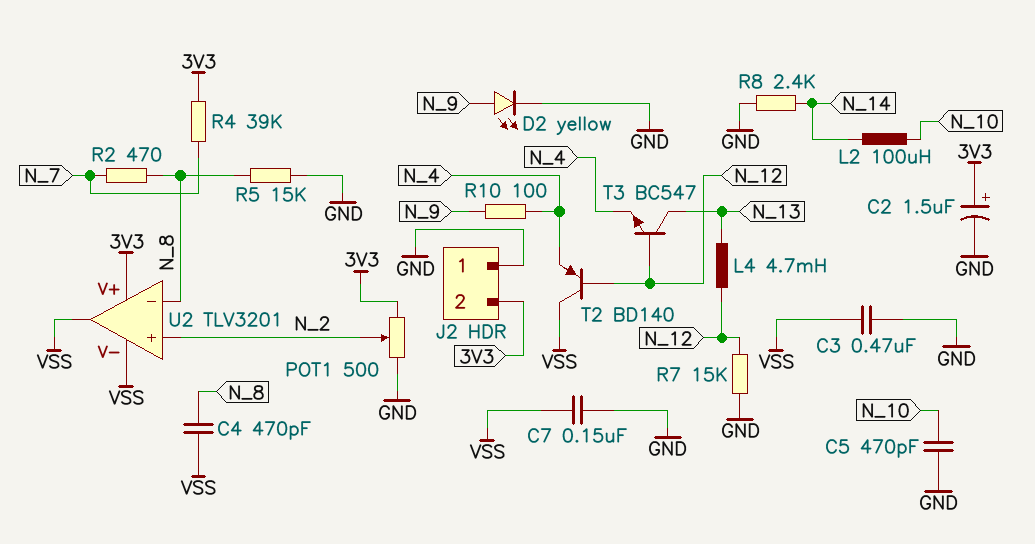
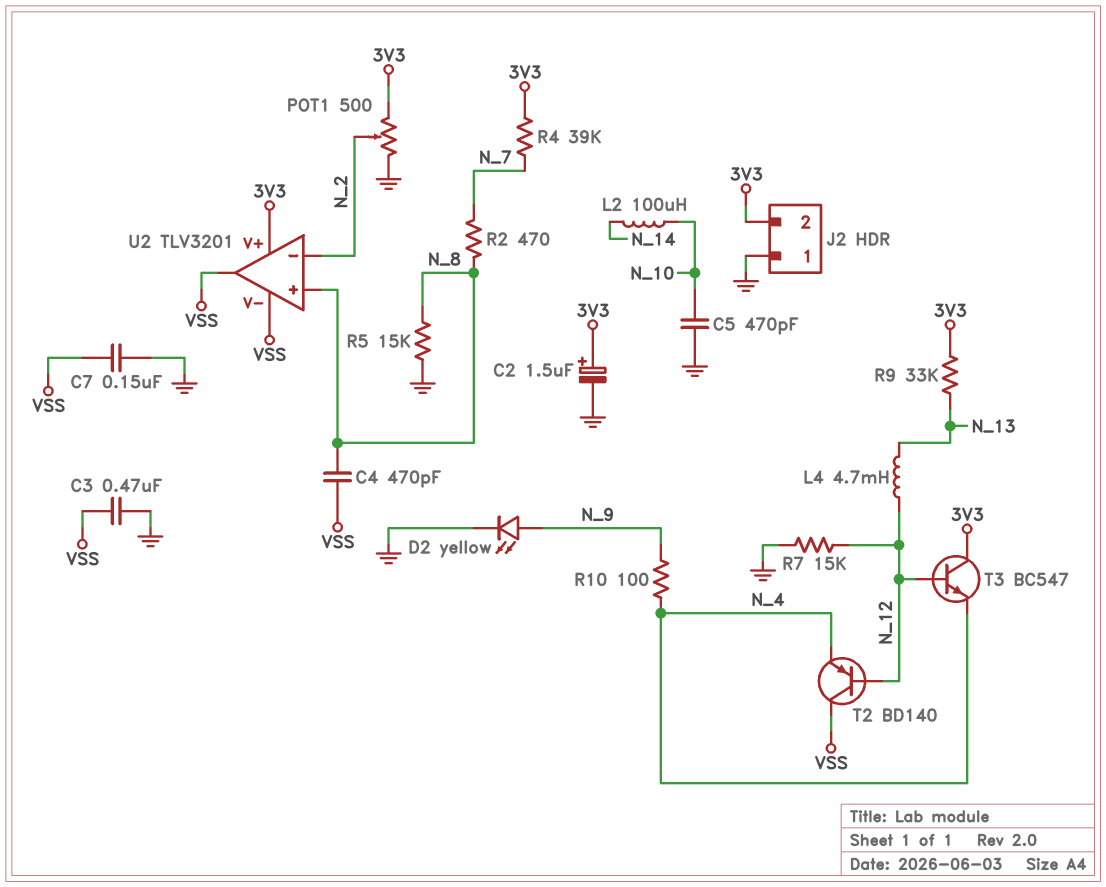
R8: 2.4k (GND, N_14) -> none
R9: none -> 33k (3V3, N_13)
T3: NPN BC547 (B N_12, C N_13, E N_4) -> NPN BC547 (B N_12, C 3V3, E N_4)
U2 pin in+: N_2 -> N_8
U2 pin in-: N_8 -> N_2

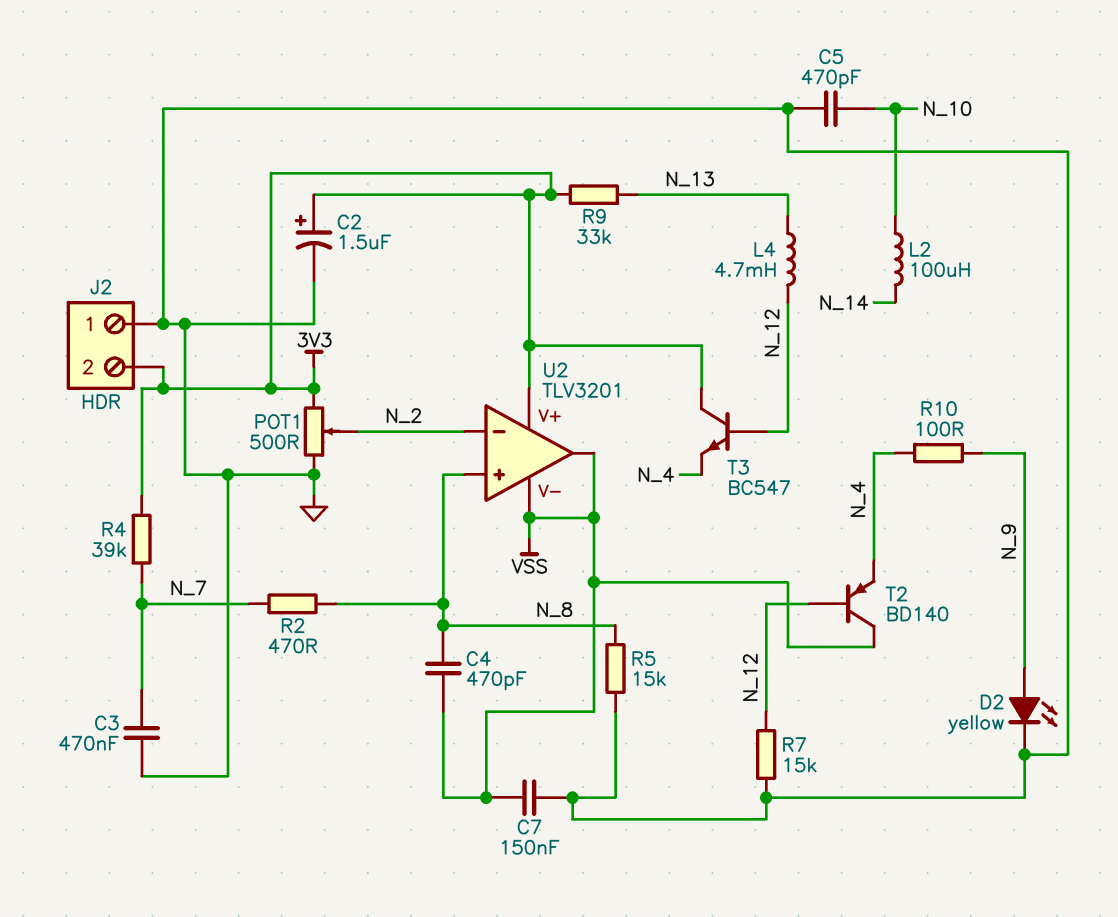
C3: 470nF (GND, VSS) -> 470nF (GND, N_7)

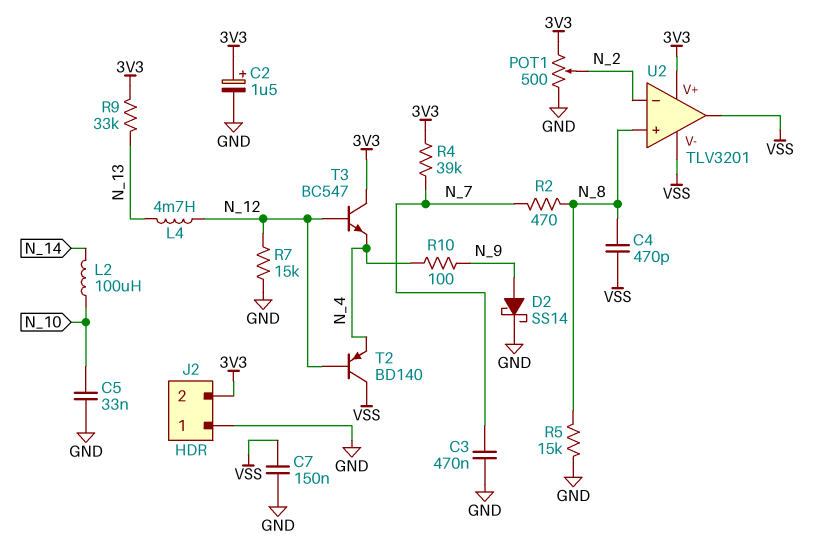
C5: 470pF (GND, N_10) -> 33nF (GND, N_10)
D2: LED yellow (A N_9, K GND) -> schottky SS14 (A N_9, K GND)

